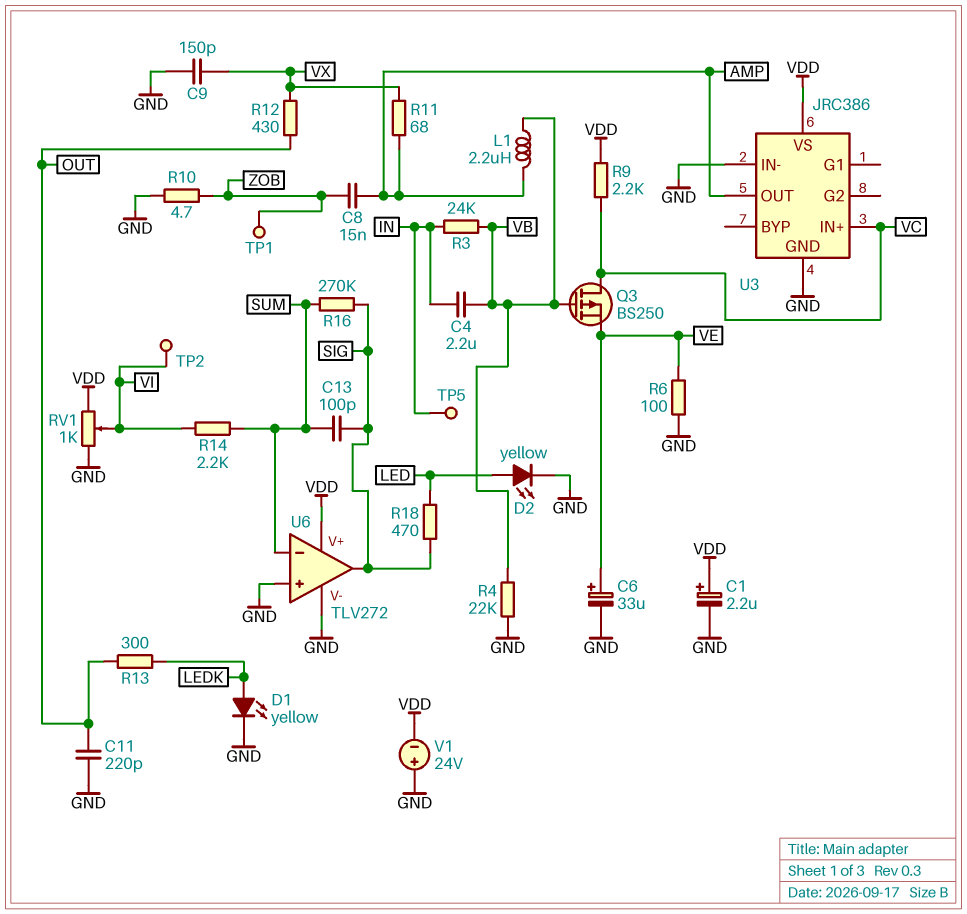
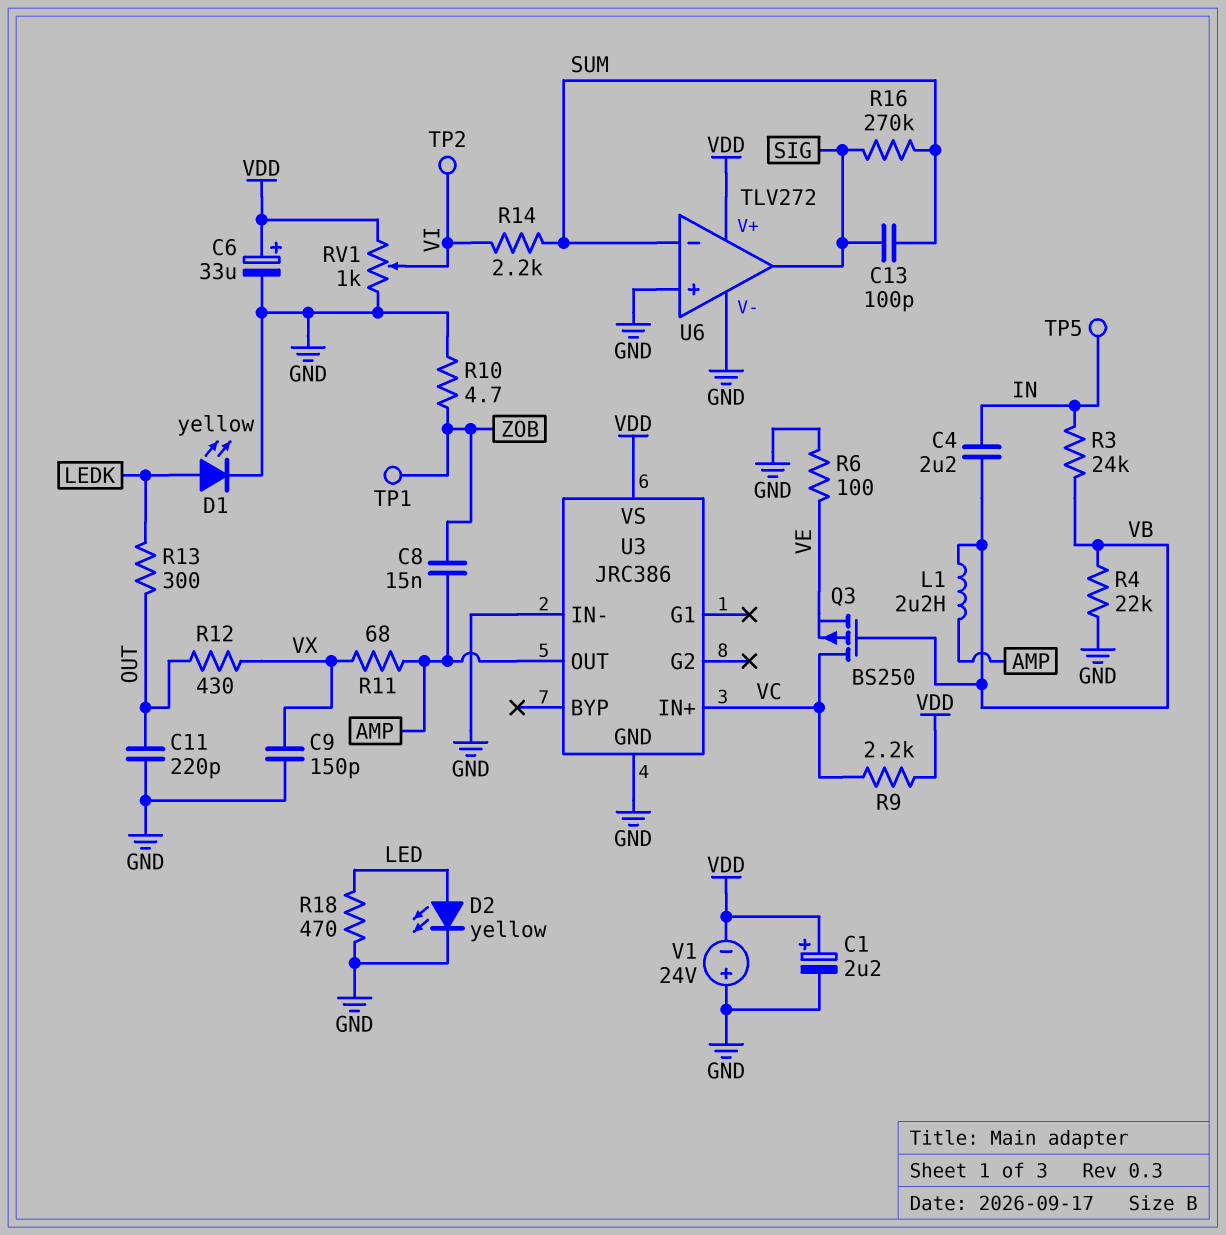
C6: 33uF (plus VE, minus GND) -> 33uF (plus VDD, minus GND)
R18: 470 (LED, SIG) -> 470 (GND, LED)

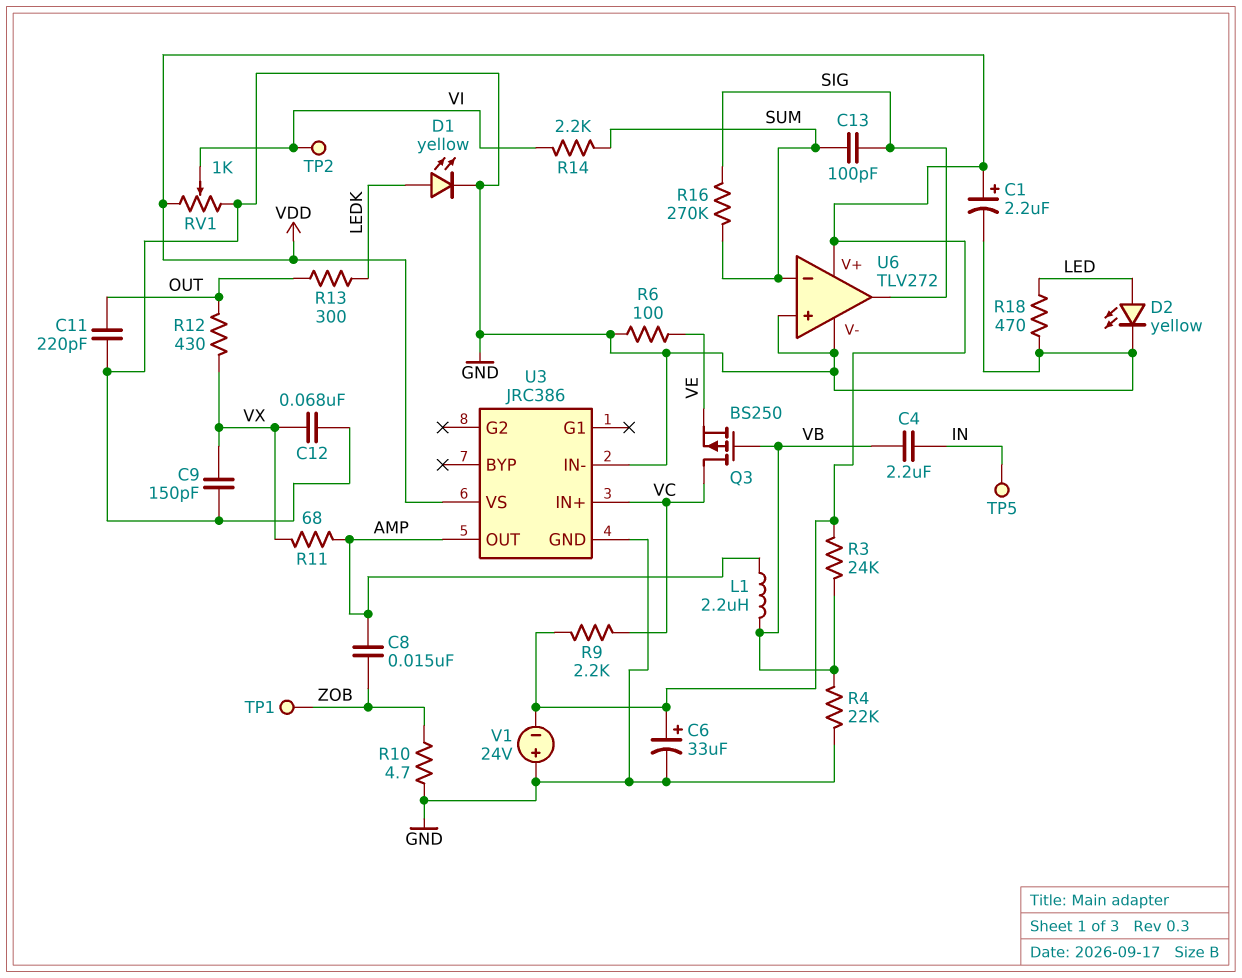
C12: none -> 68nF (GND, VX)
R3: 24k (IN, VB) -> 24k (VB, VDD)

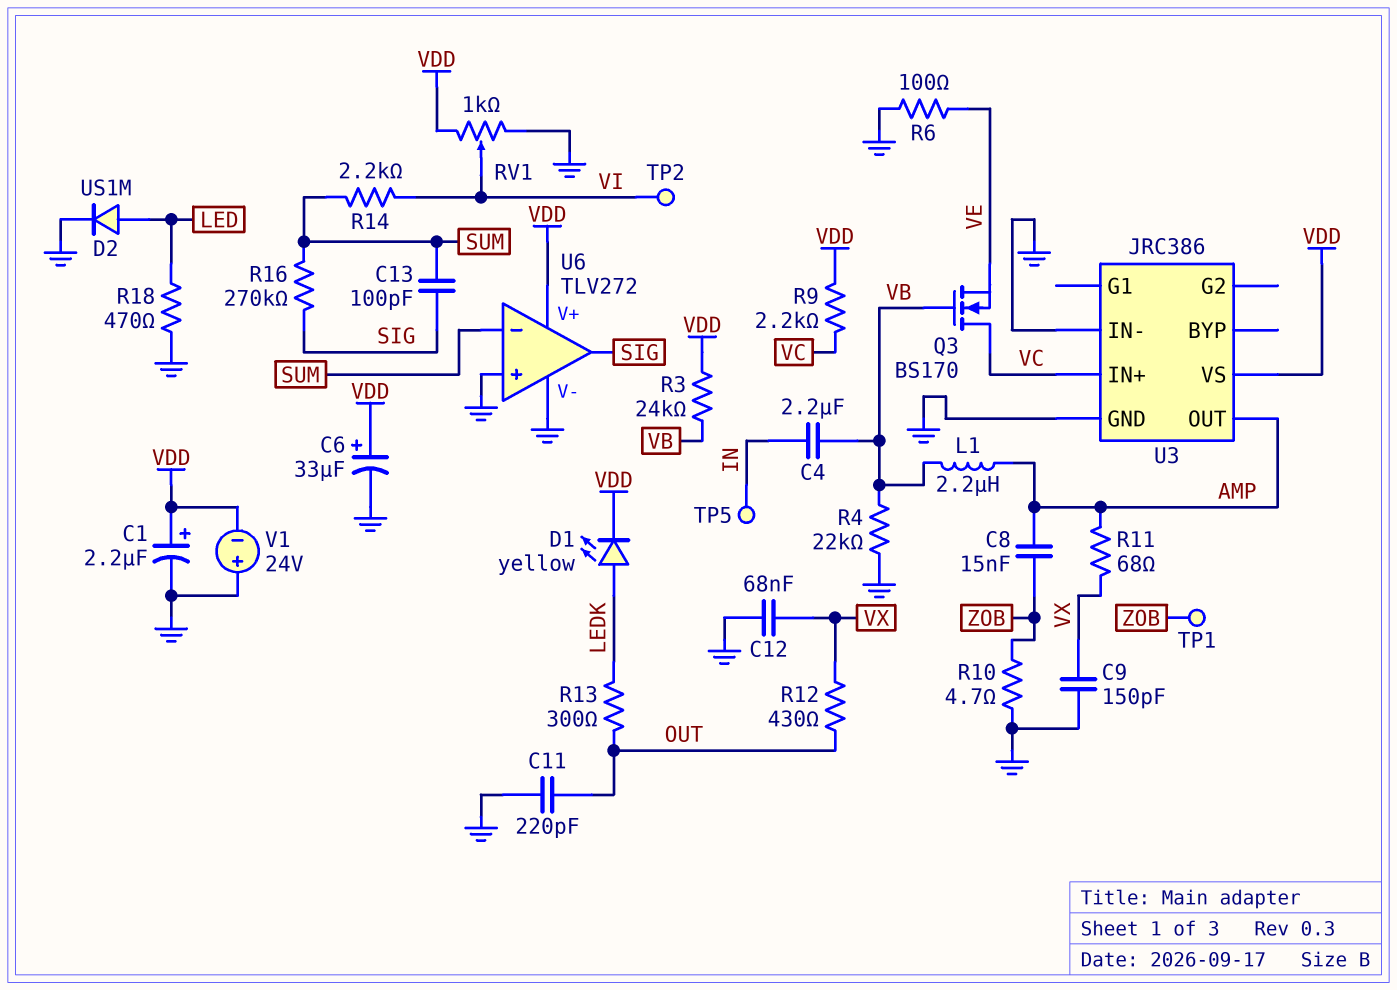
D1: LED yellow (A LEDK, K GND) -> LED yellow (A LEDK, K VDD)
D2: LED yellow (A LED, K GND) -> diode US1M (A LED, K GND)
Q3: PMOS BS250 (G VB, D VC, S VE) -> NMOS BS170 (G VB, D VC, S VE)

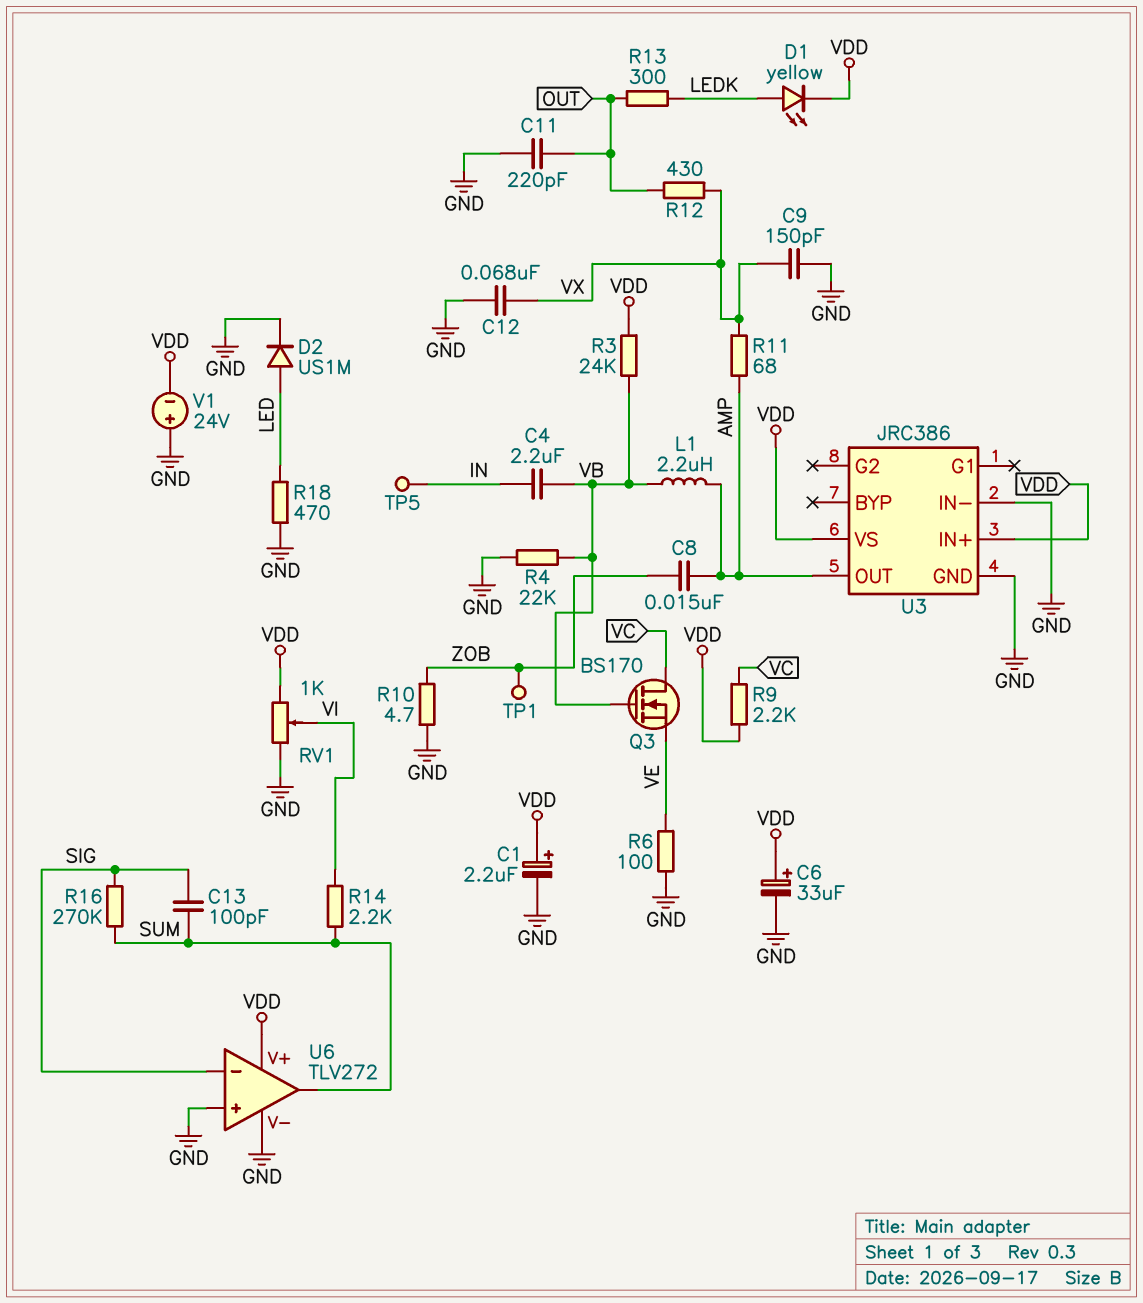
TP2: test point (VI) -> none
U3 pin IN+: VC -> VDD
U6 pin in-: SUM -> SIG
U6 pin out: SIG -> SUM

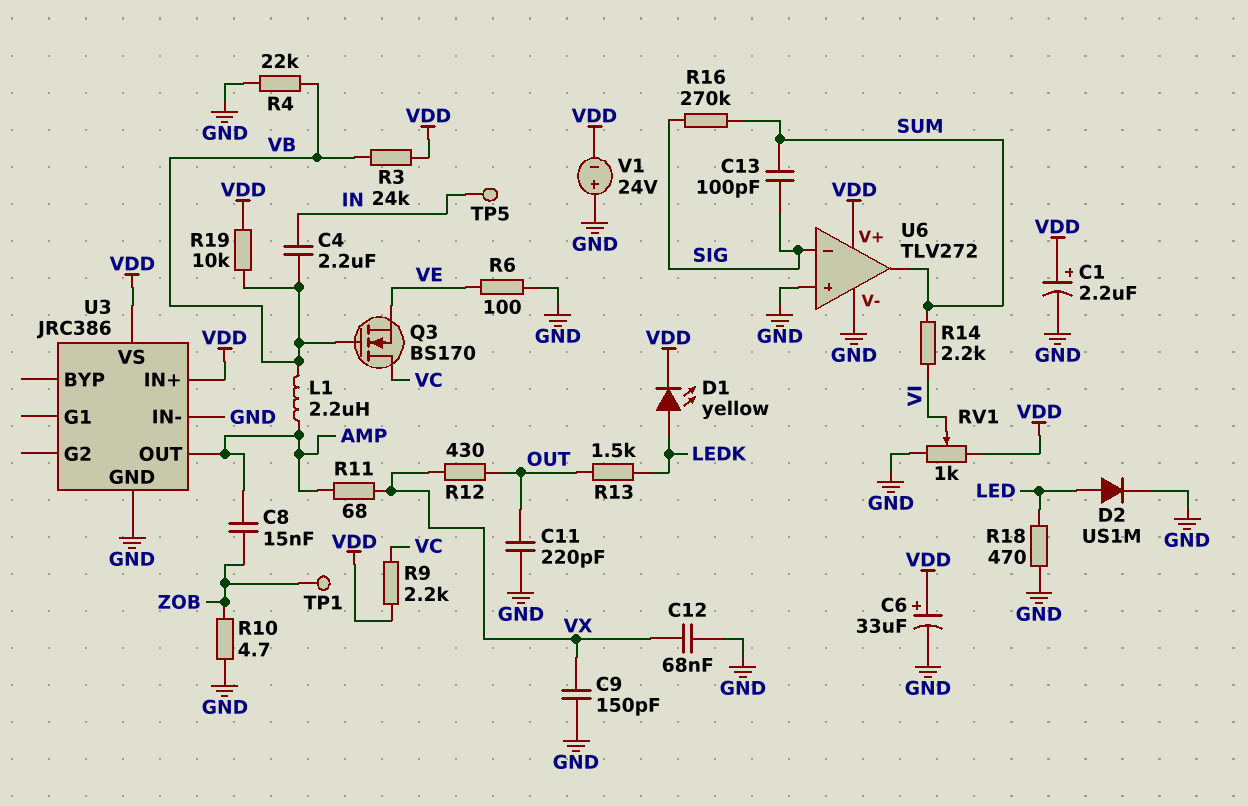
R13: 300 (LEDK, OUT) -> 1.5k (LEDK, OUT)
R19: none -> 10k (VB, VDD)

